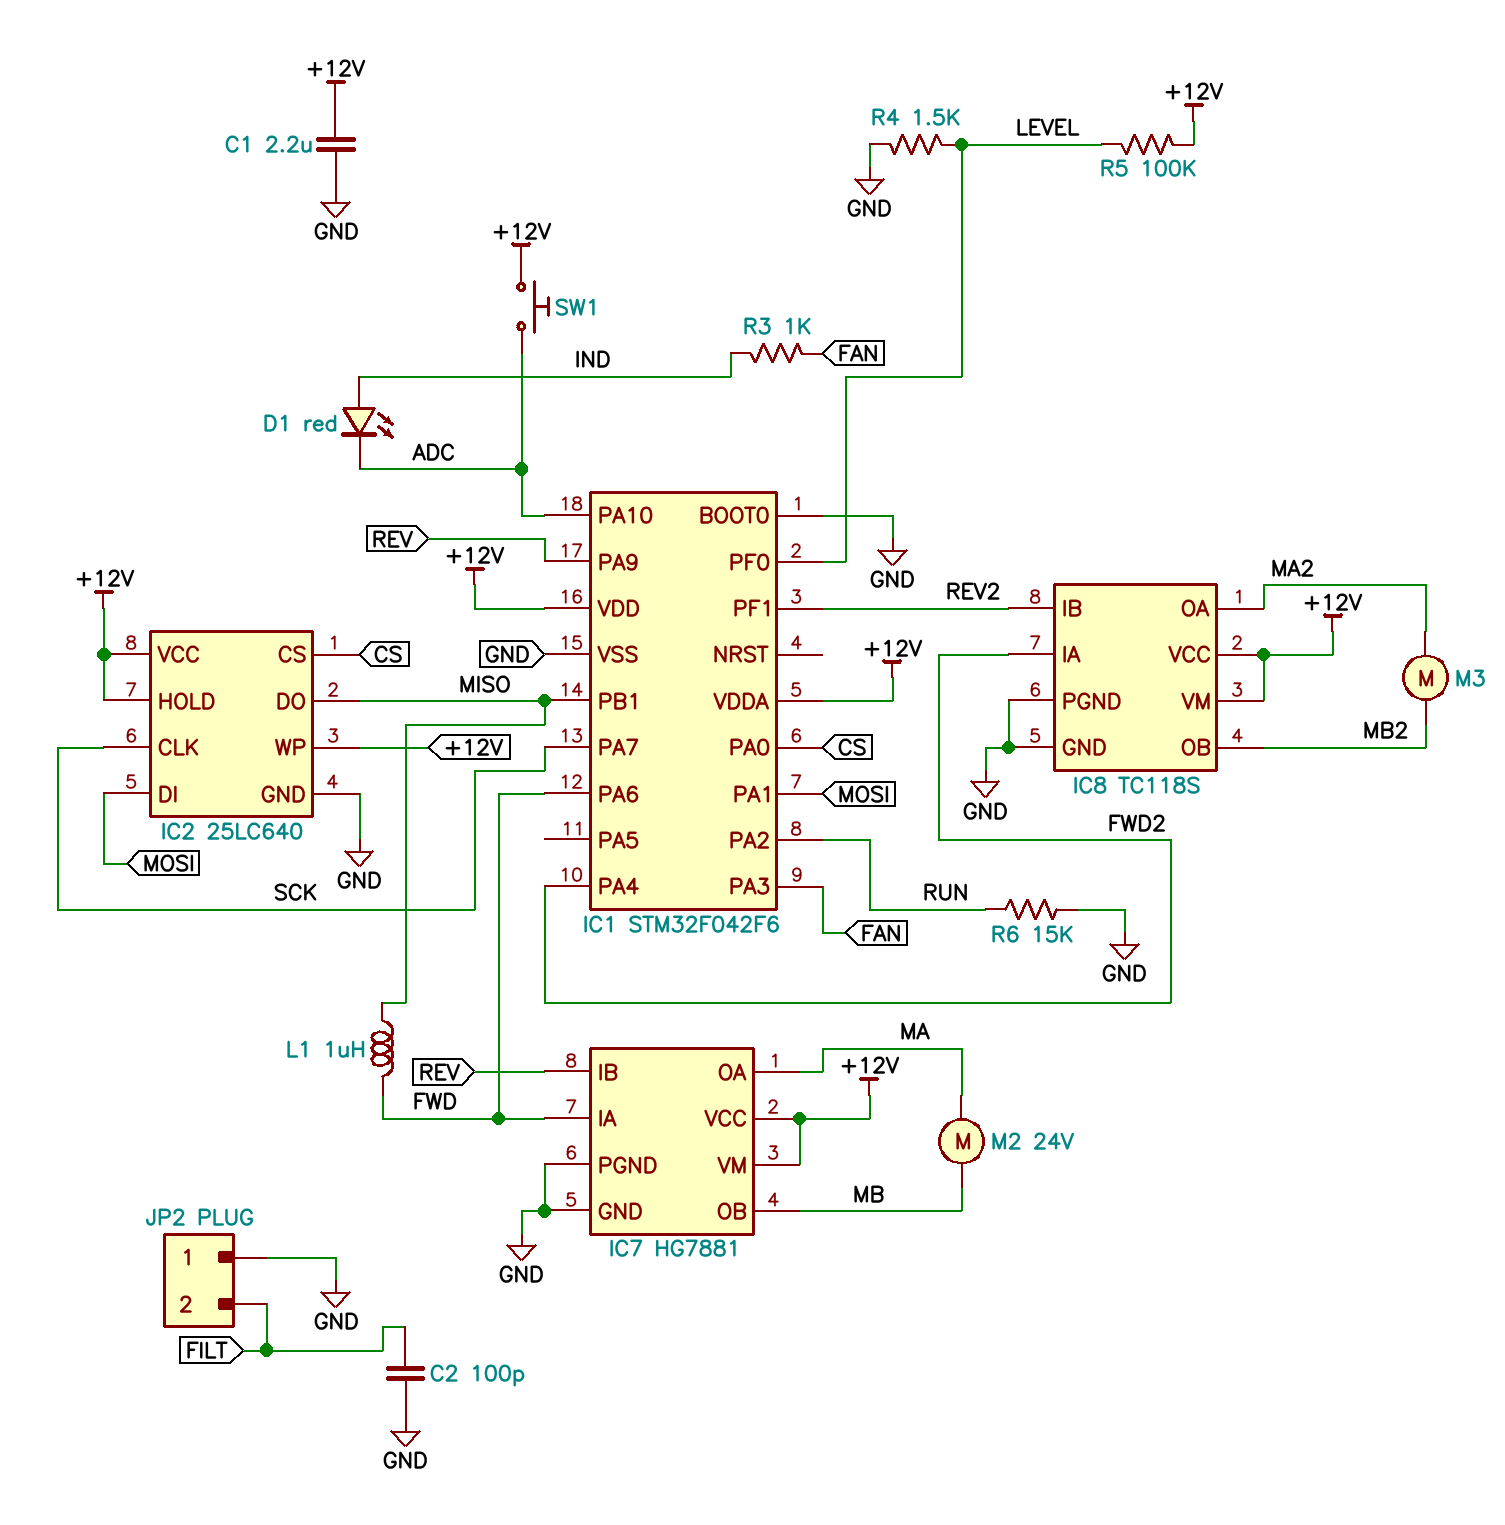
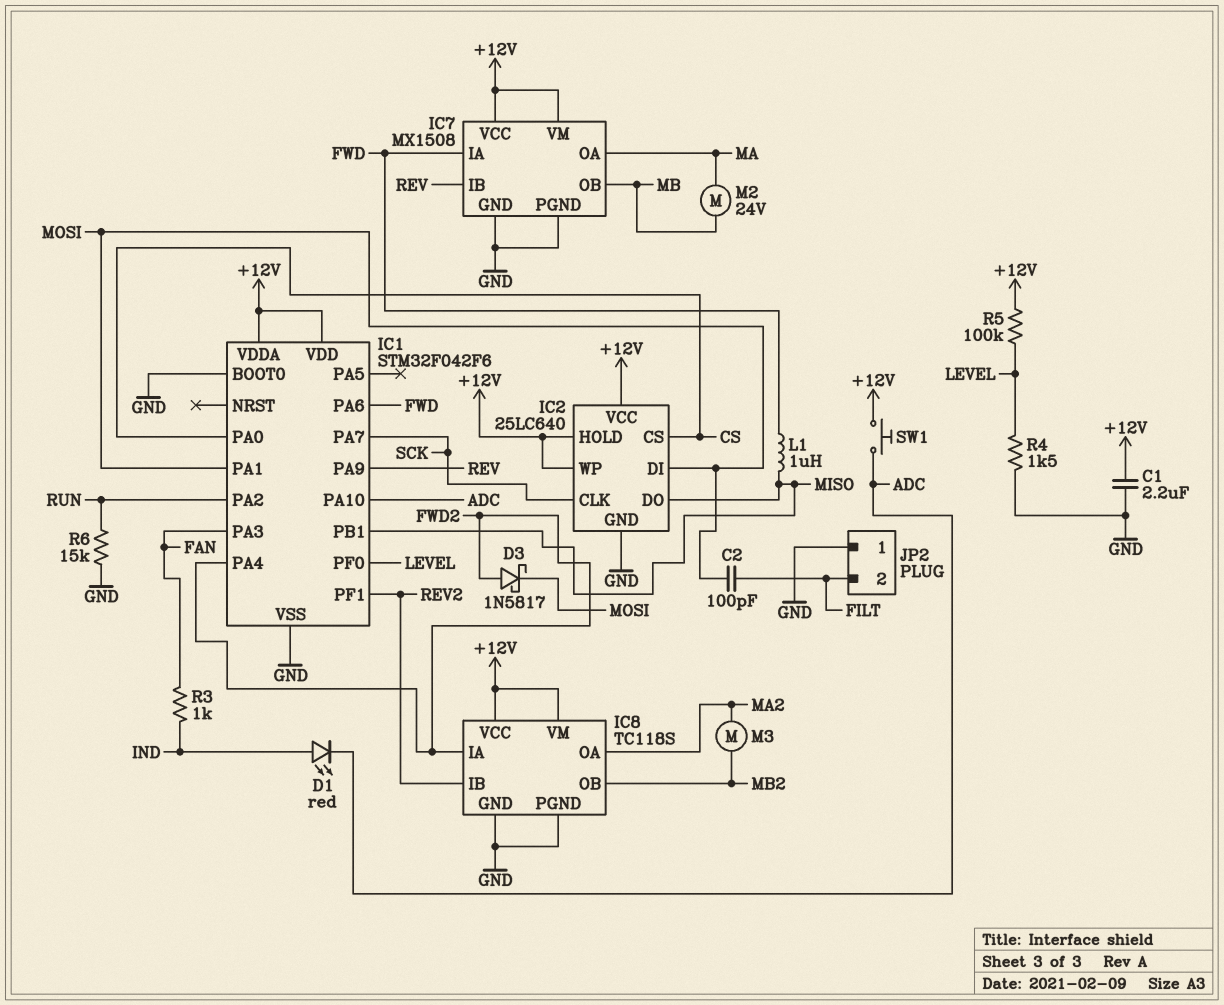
C2: 100pF (FILT, GND) -> 100pF (FILT, MOSI)
D3: none -> schottky 1N5817 (A FWD2, K MOSI)
IC7: HG7881 -> MX1508

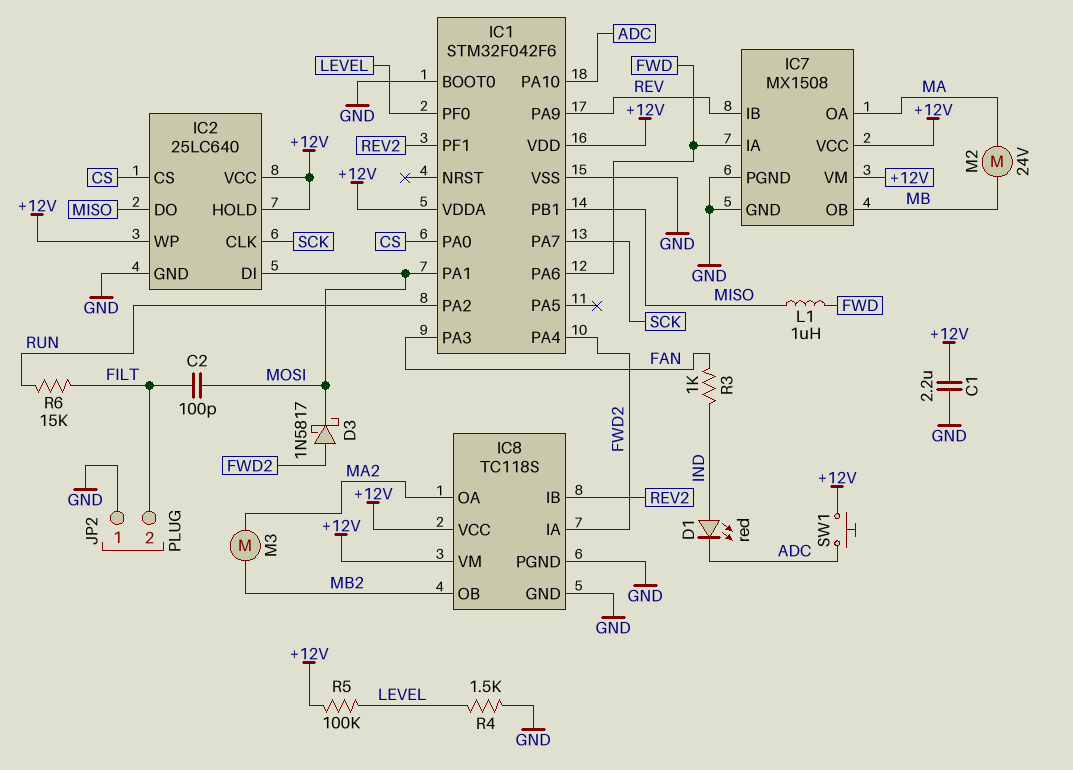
R6: 15k (GND, RUN) -> 15k (FILT, RUN)

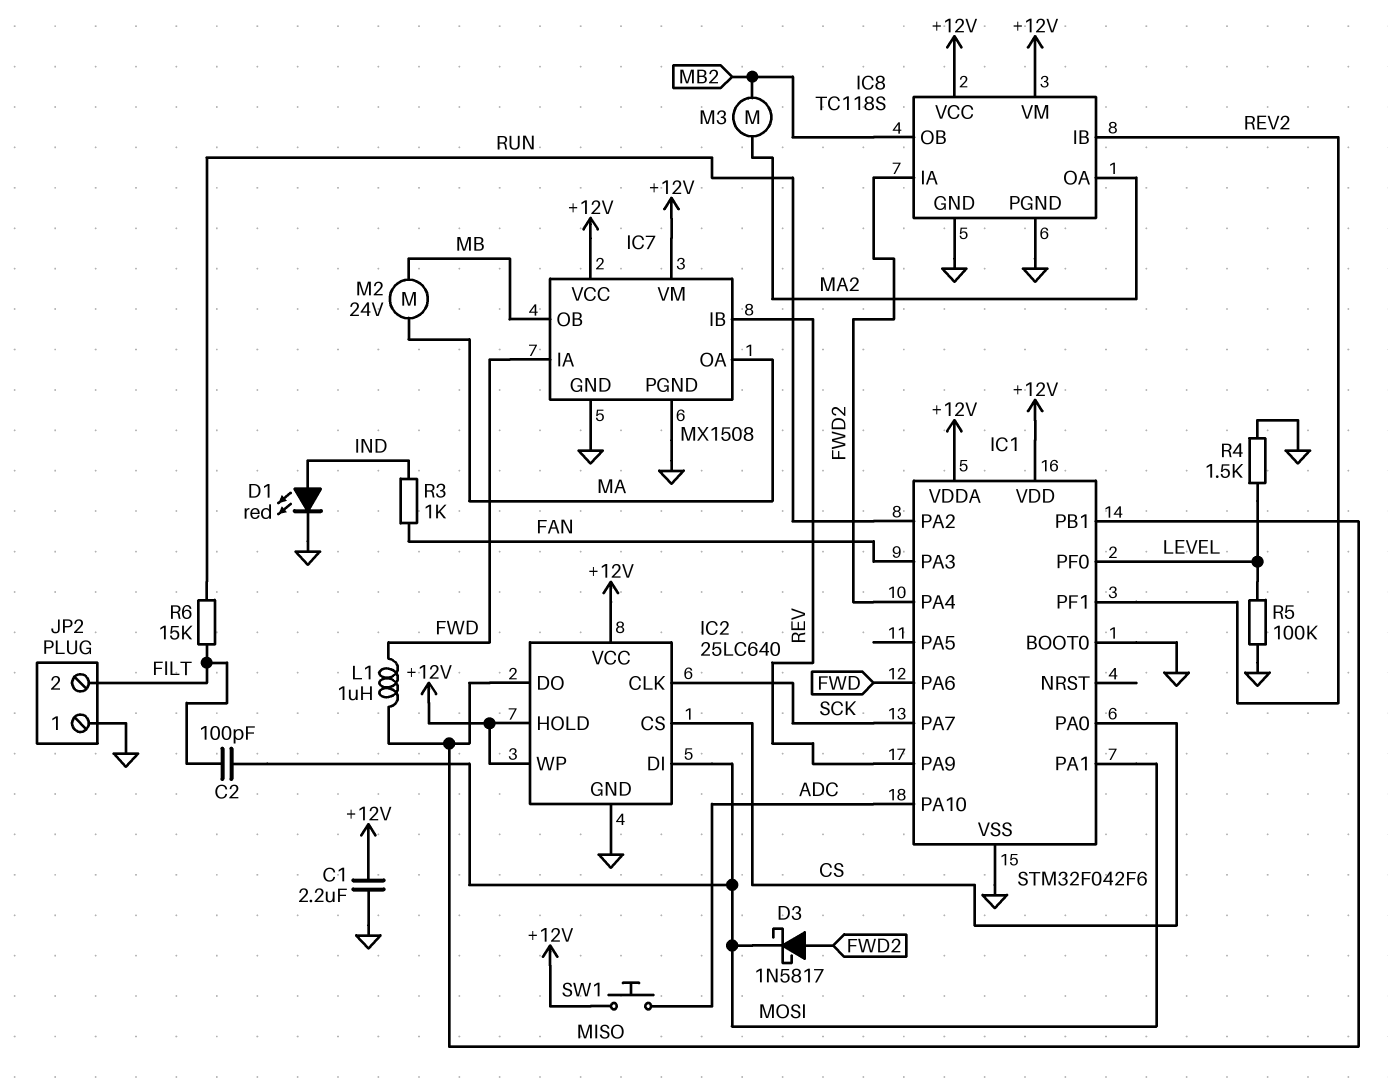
D1: LED red (A IND, K ADC) -> LED red (A IND, K GND)
R5: 100k (+12V, LEVEL) -> 100k (GND, LEVEL)

